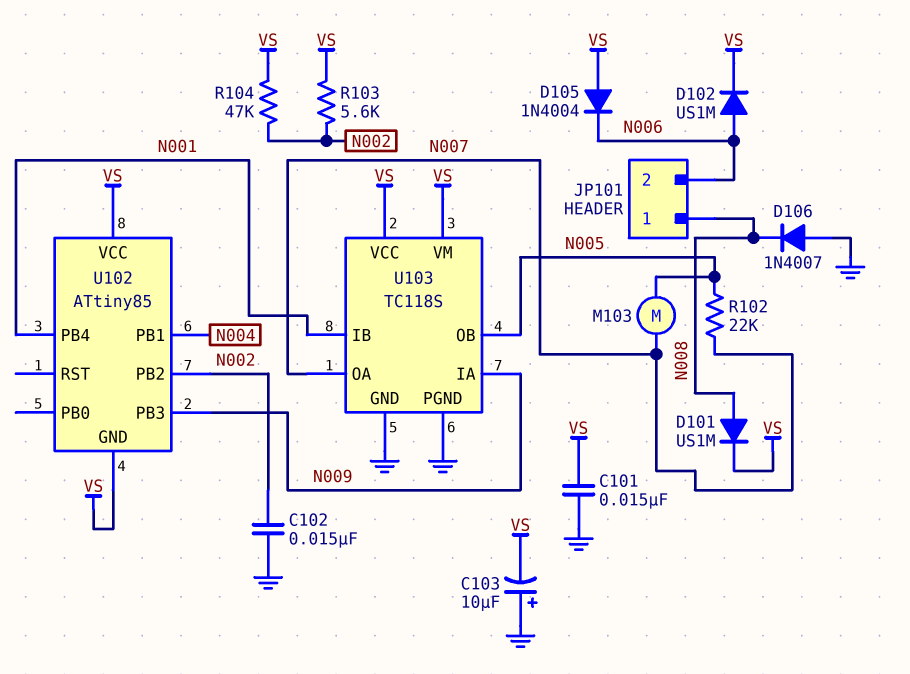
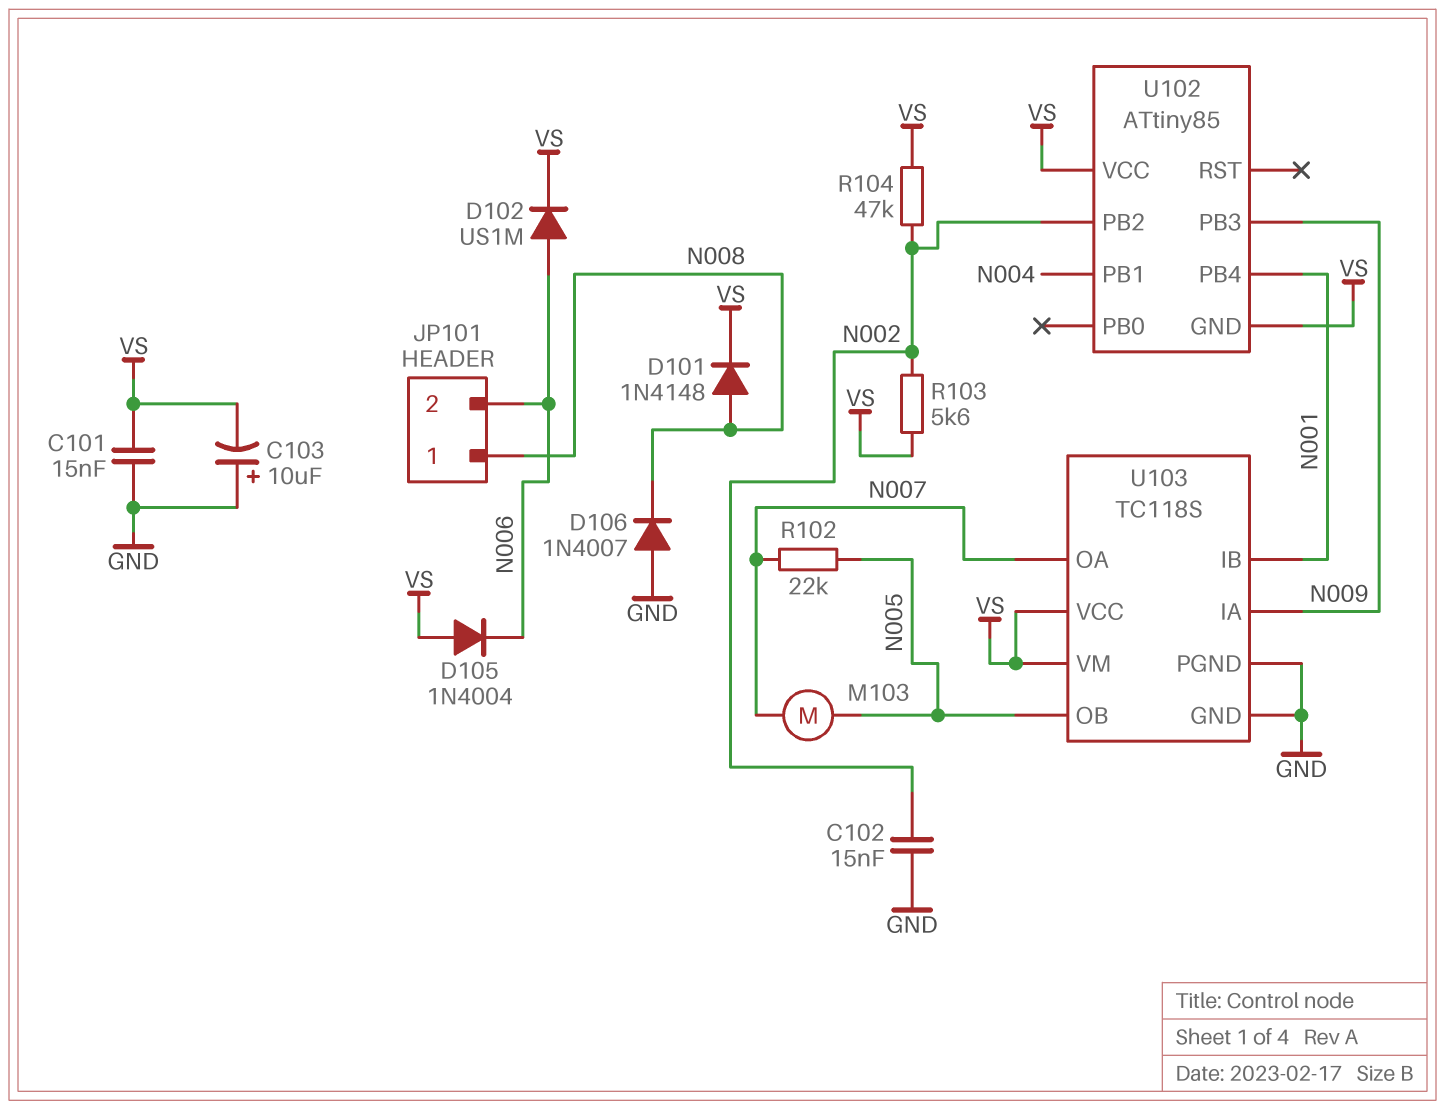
D101: diode US1M (A N008, K VS) -> diode 1N4148 (A N008, K VS)

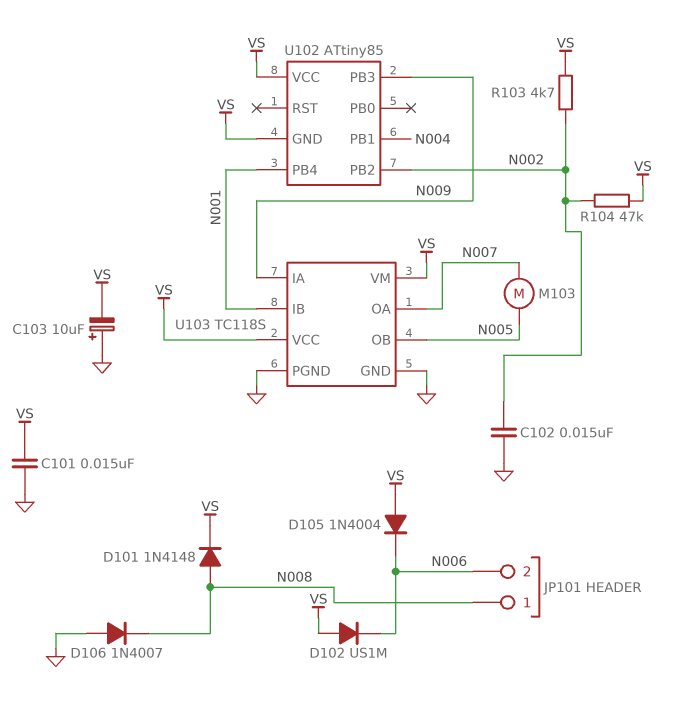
D102: diode US1M (A N006, K VS) -> diode US1M (A VS, K N006)
R102: 22k (N005, N007) -> none
R103: 5.6k (N002, VS) -> 4.7k (N002, VS)

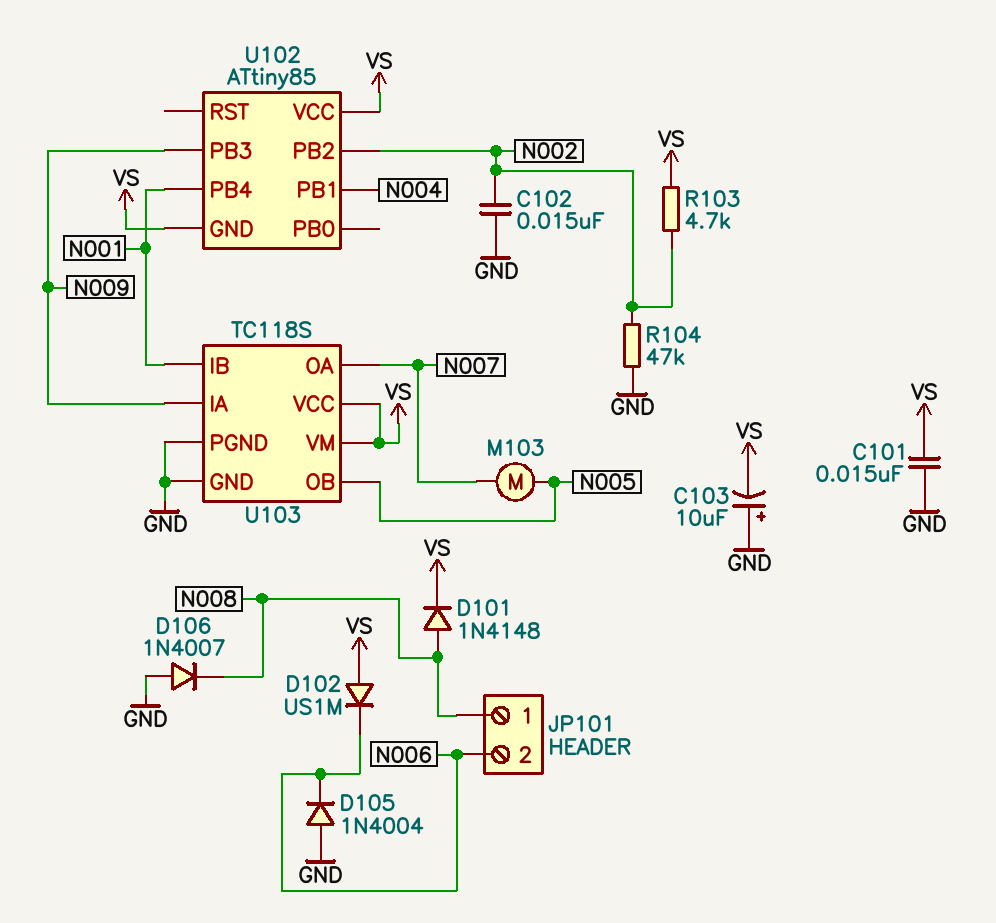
D105: diode 1N4004 (A VS, K N006) -> diode 1N4004 (A GND, K N006)
R104: 47k (N002, VS) -> 47k (GND, N002)

